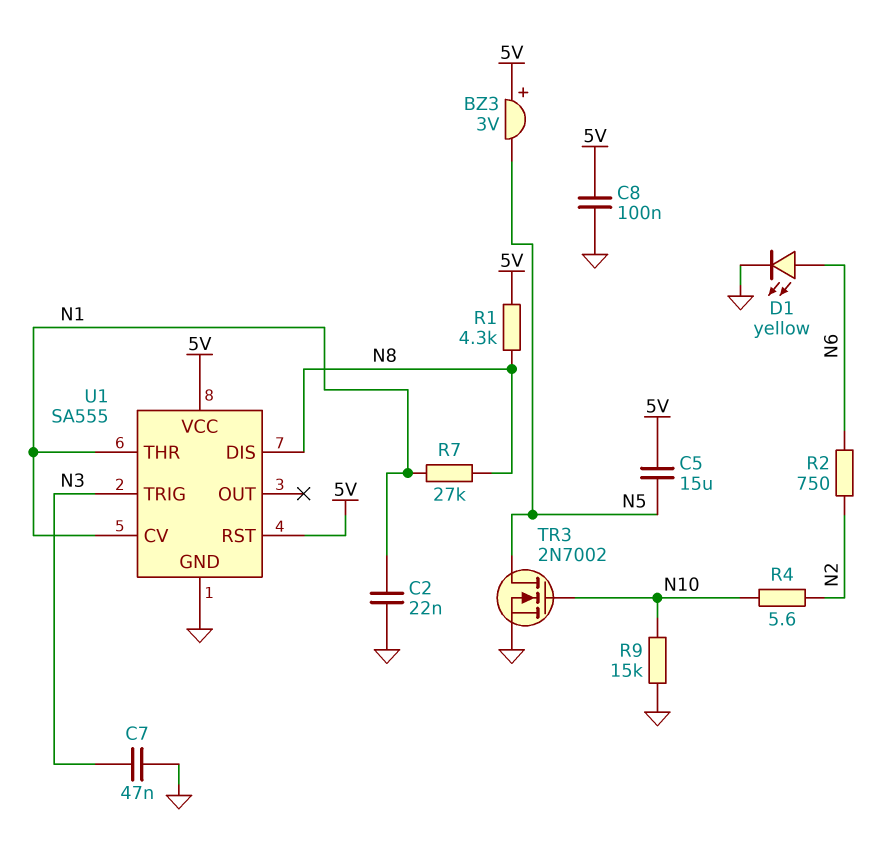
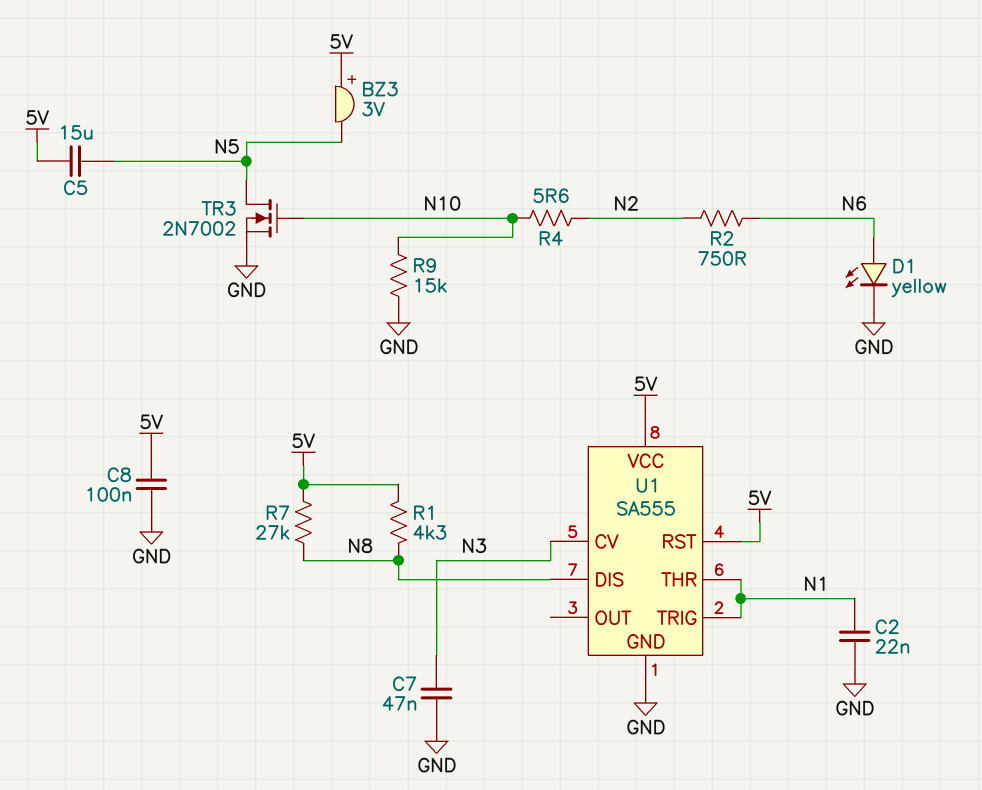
R7: 27k (N1, N8) -> 27k (5V, N8)
U1 pin CV: N1 -> N3
U1 pin TRIG: N3 -> N1

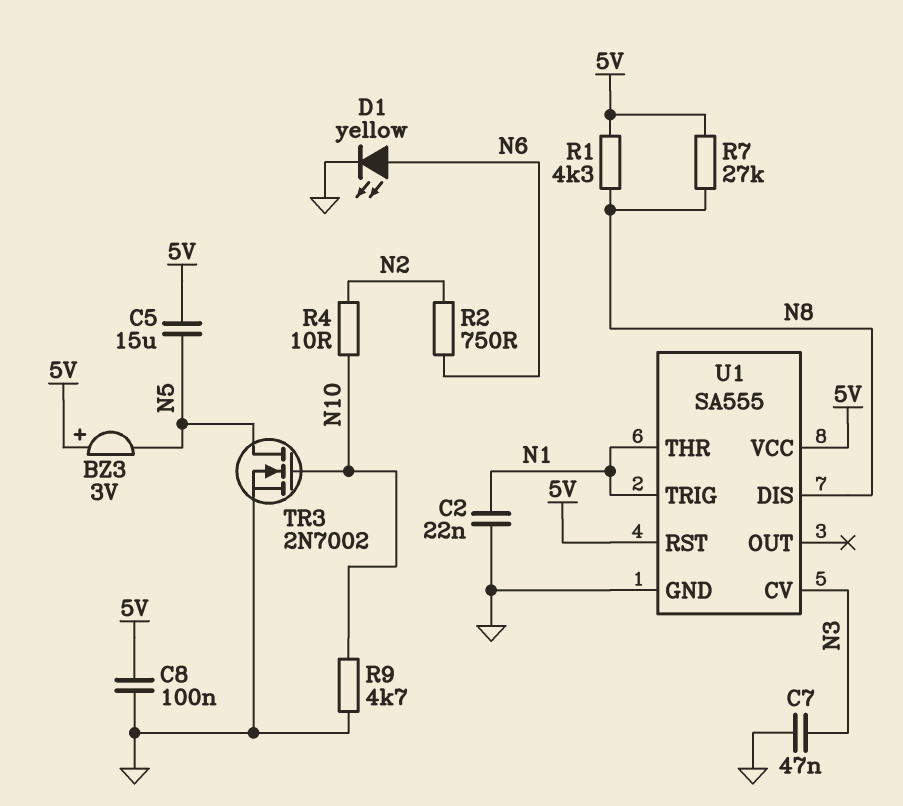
R4: 5.6 (N2, N10) -> 10 (N2, N10)
R9: 15k (GND, N10) -> 4.7k (GND, N10)

